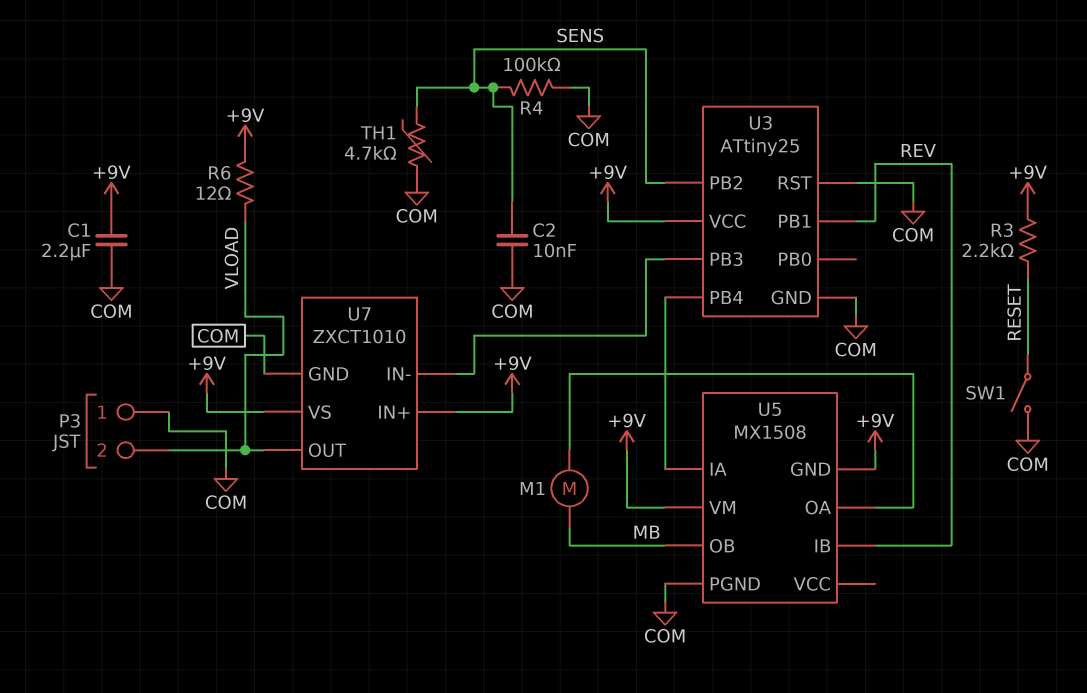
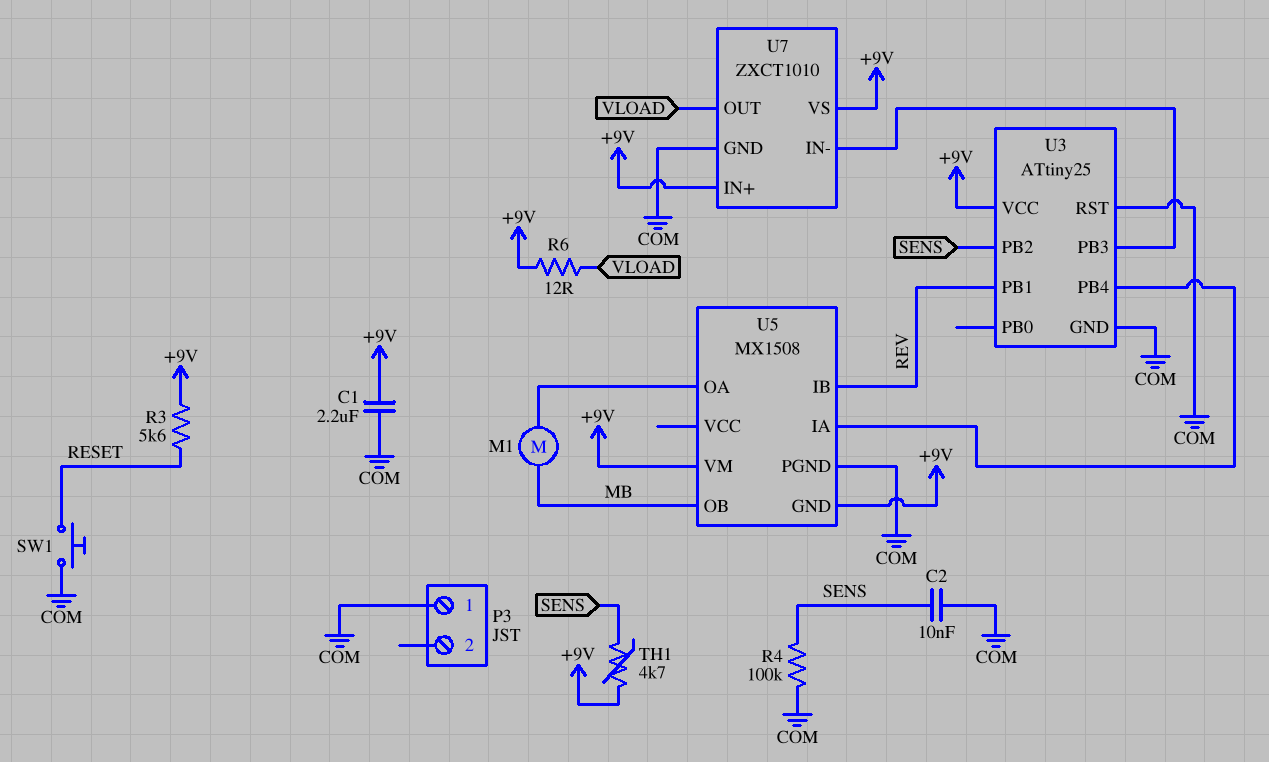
P3 pin 2: VLOAD -> none
R3: 2.2k (+9V, RESET) -> 5.6k (+9V, RESET)
SW1: switch (COM, RESET) -> button (COM, RESET)
TH1: 4.7k (COM, SENS) -> 4.7k (+9V, SENS)

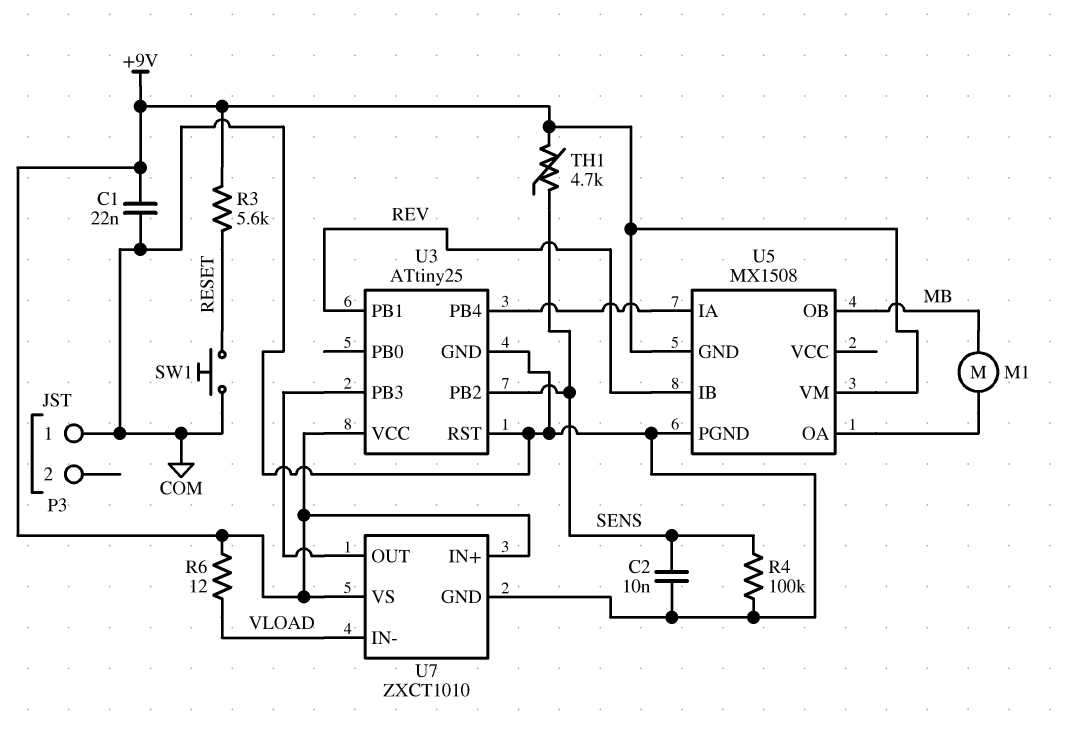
C1: 2.2uF (+9V, COM) -> 22nF (+9V, COM)
U7 pin IN-: U3/PB3 -> VLOAD
U7 pin OUT: VLOAD -> U3/PB3

